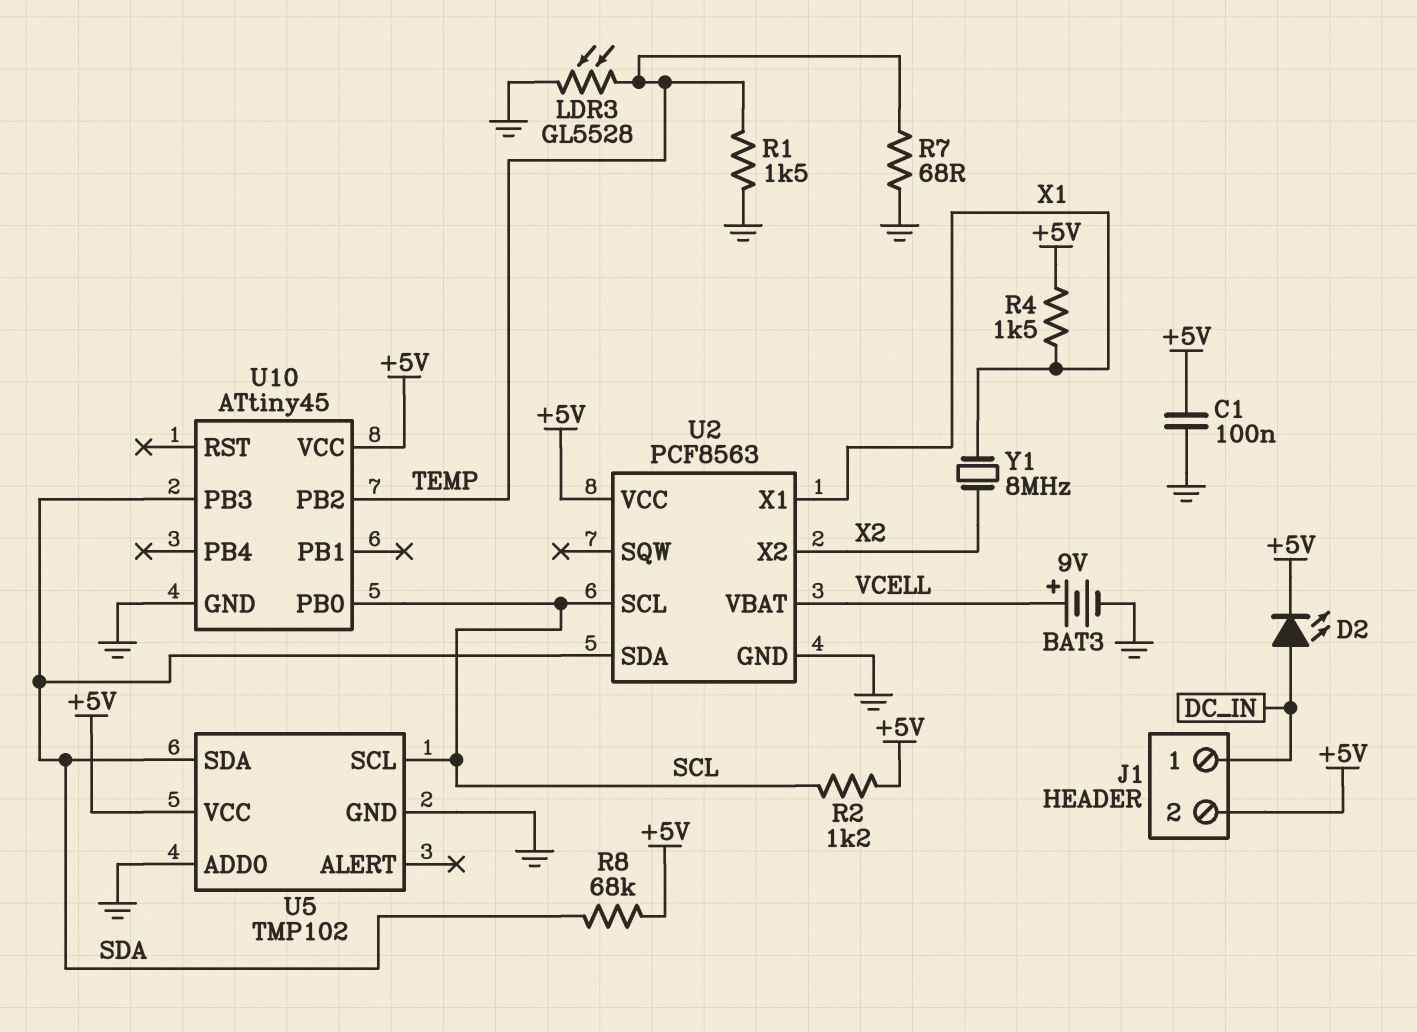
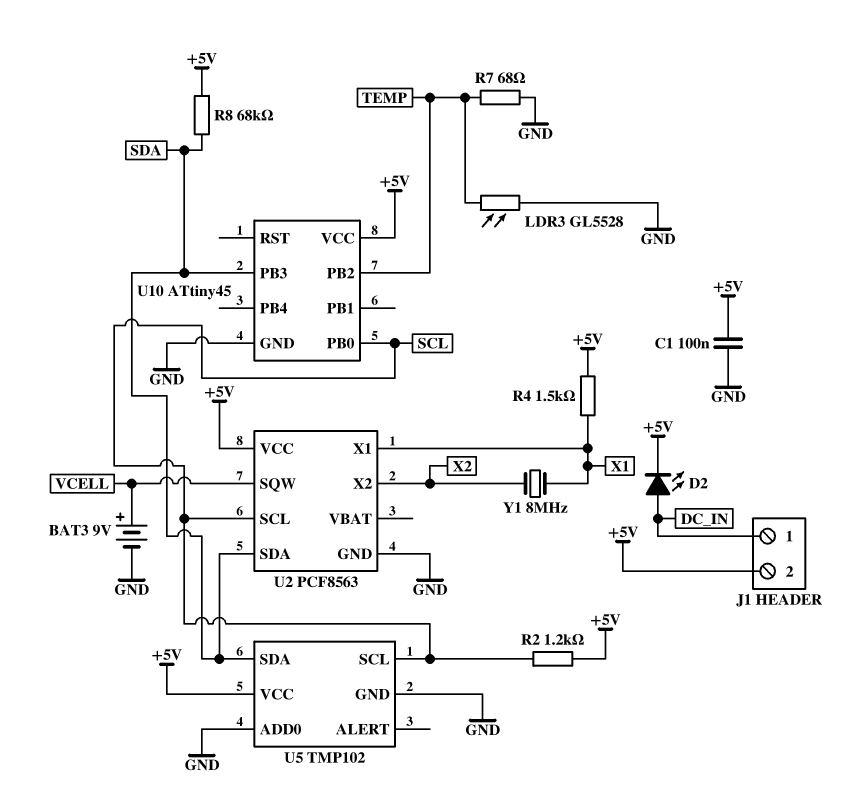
R1: 1.5k (GND, TEMP) -> none
U2 pin SQW: none -> VCELL
U2 pin VBAT: VCELL -> none

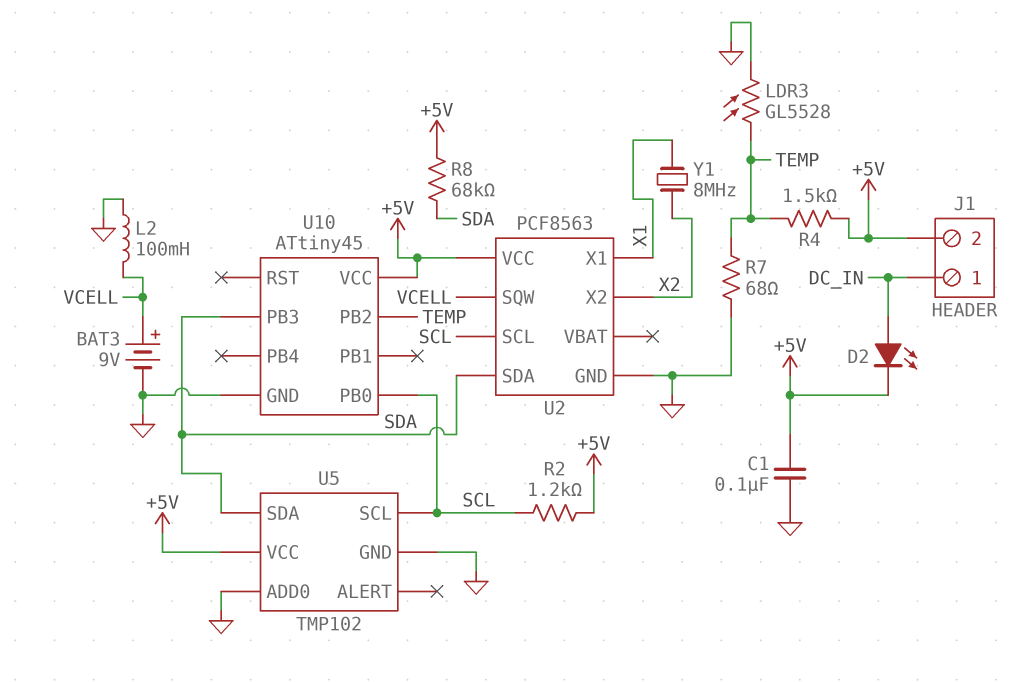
L2: none -> 100mH (GND, VCELL)
R4: 1.5k (+5V, X1) -> 1.5k (+5V, TEMP)

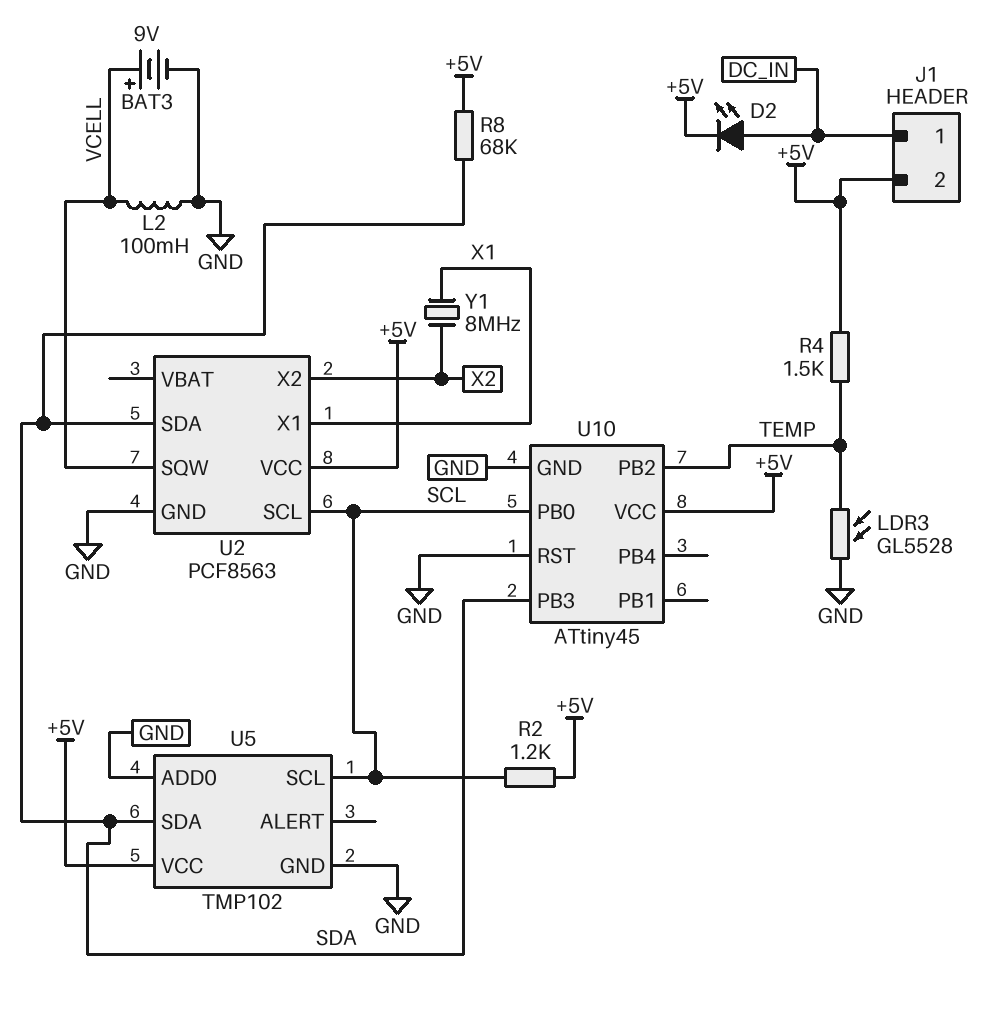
C1: 100nF (+5V, GND) -> none
R7: 68 (GND, TEMP) -> none
U10 pin RST: none -> GND

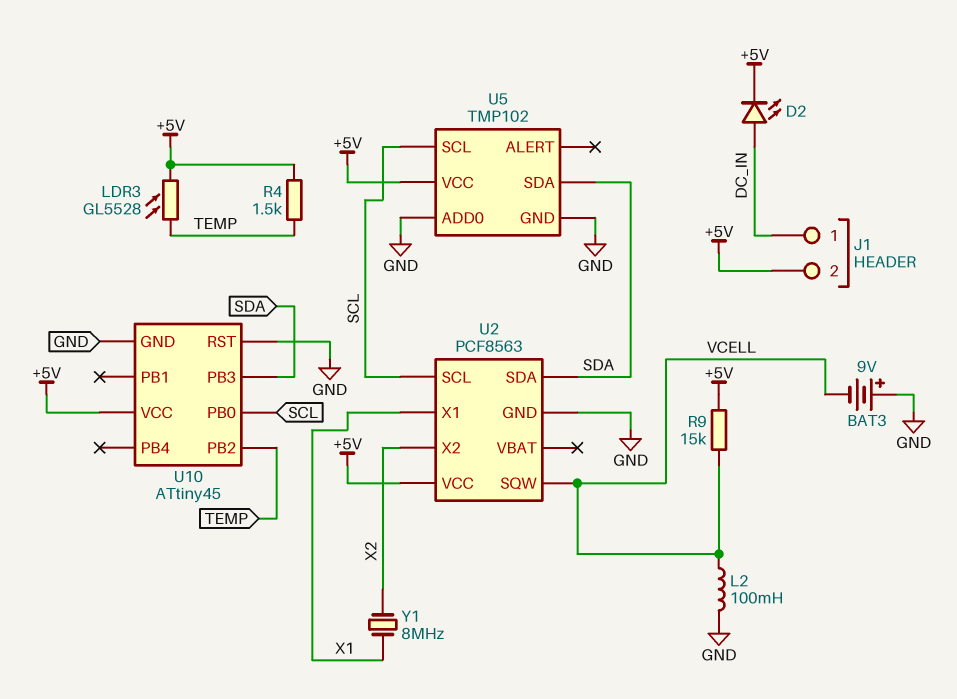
BAT3: 9V (plus VCELL, minus GND) -> 9V (plus GND, minus VCELL)
LDR3: GL5528 (GND, TEMP) -> GL5528 (+5V, TEMP)
R2: 1.2k (+5V, SCL) -> none
R8: 68k (+5V, SDA) -> none
R9: none -> 15k (+5V, VCELL)

